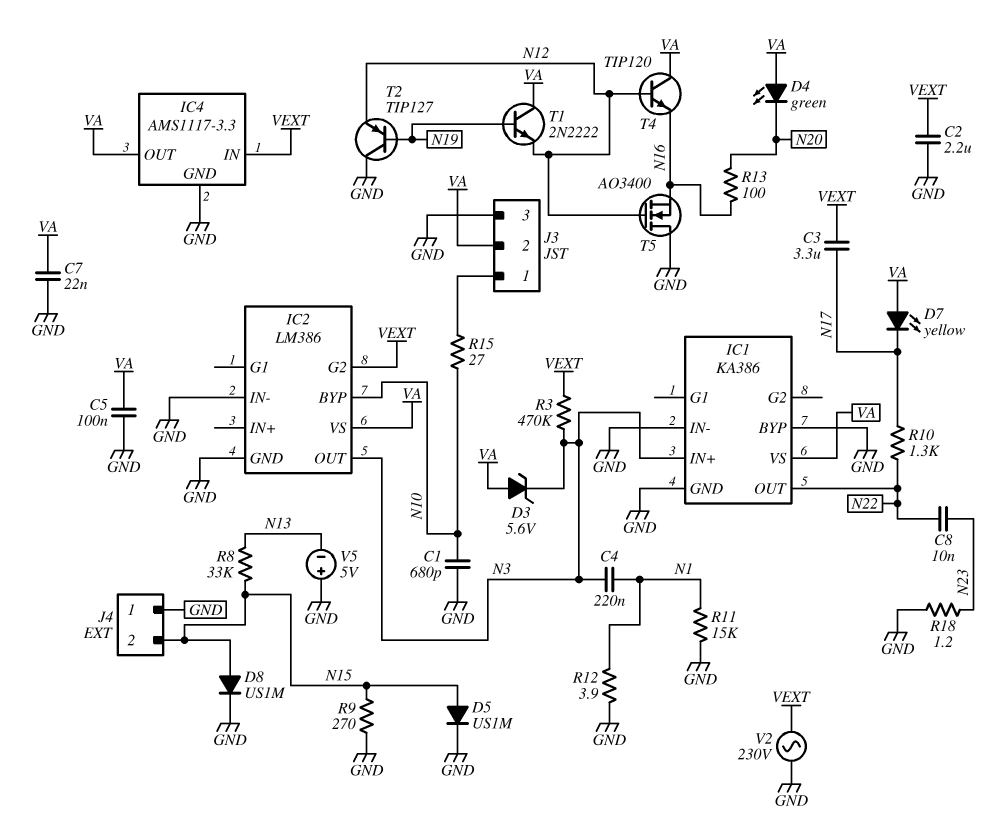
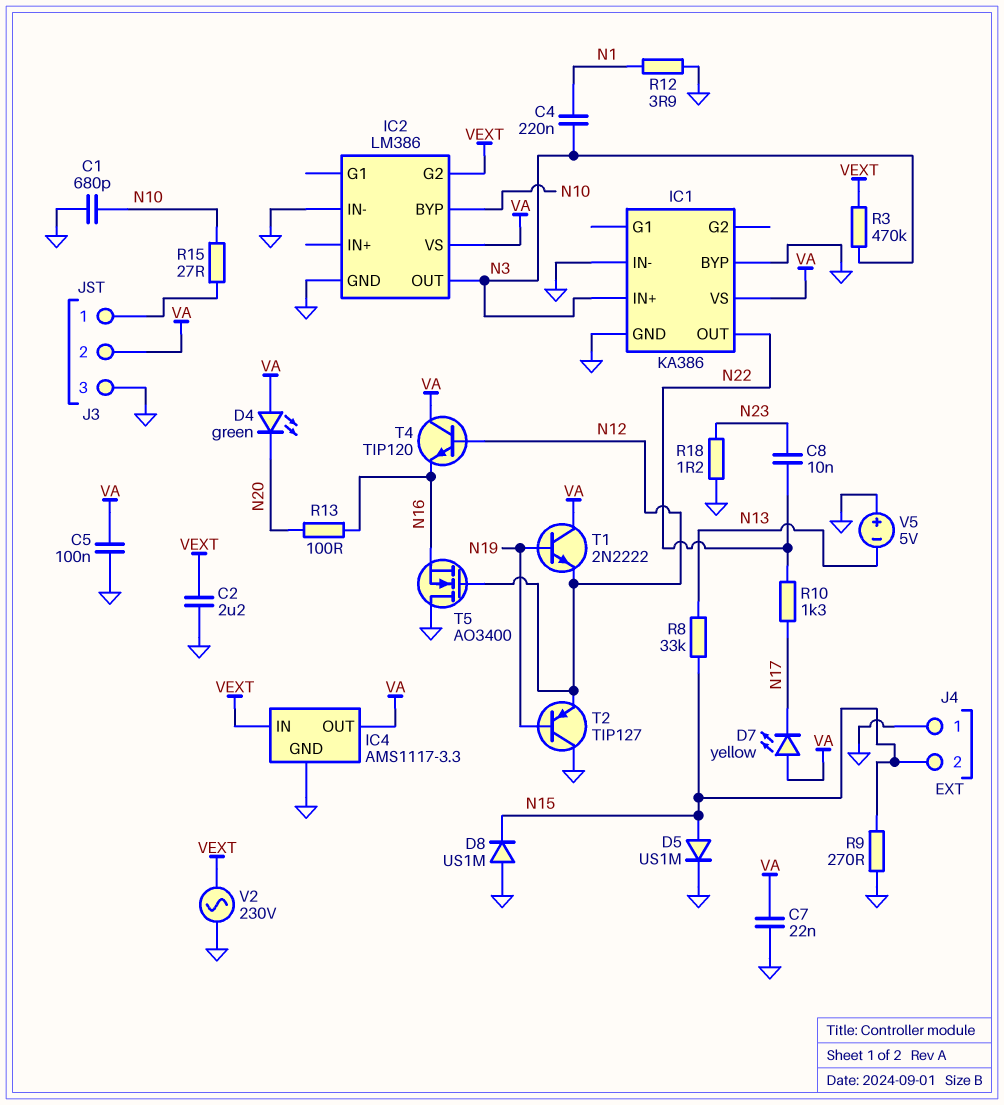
C3: 3.3uF (N17, VEXT) -> none
D3: zener 5.6V (A VA, K N3) -> none
D8: diode US1M (A N15, K GND) -> diode US1M (A GND, K N15)
R11: 15k (GND, N1) -> none

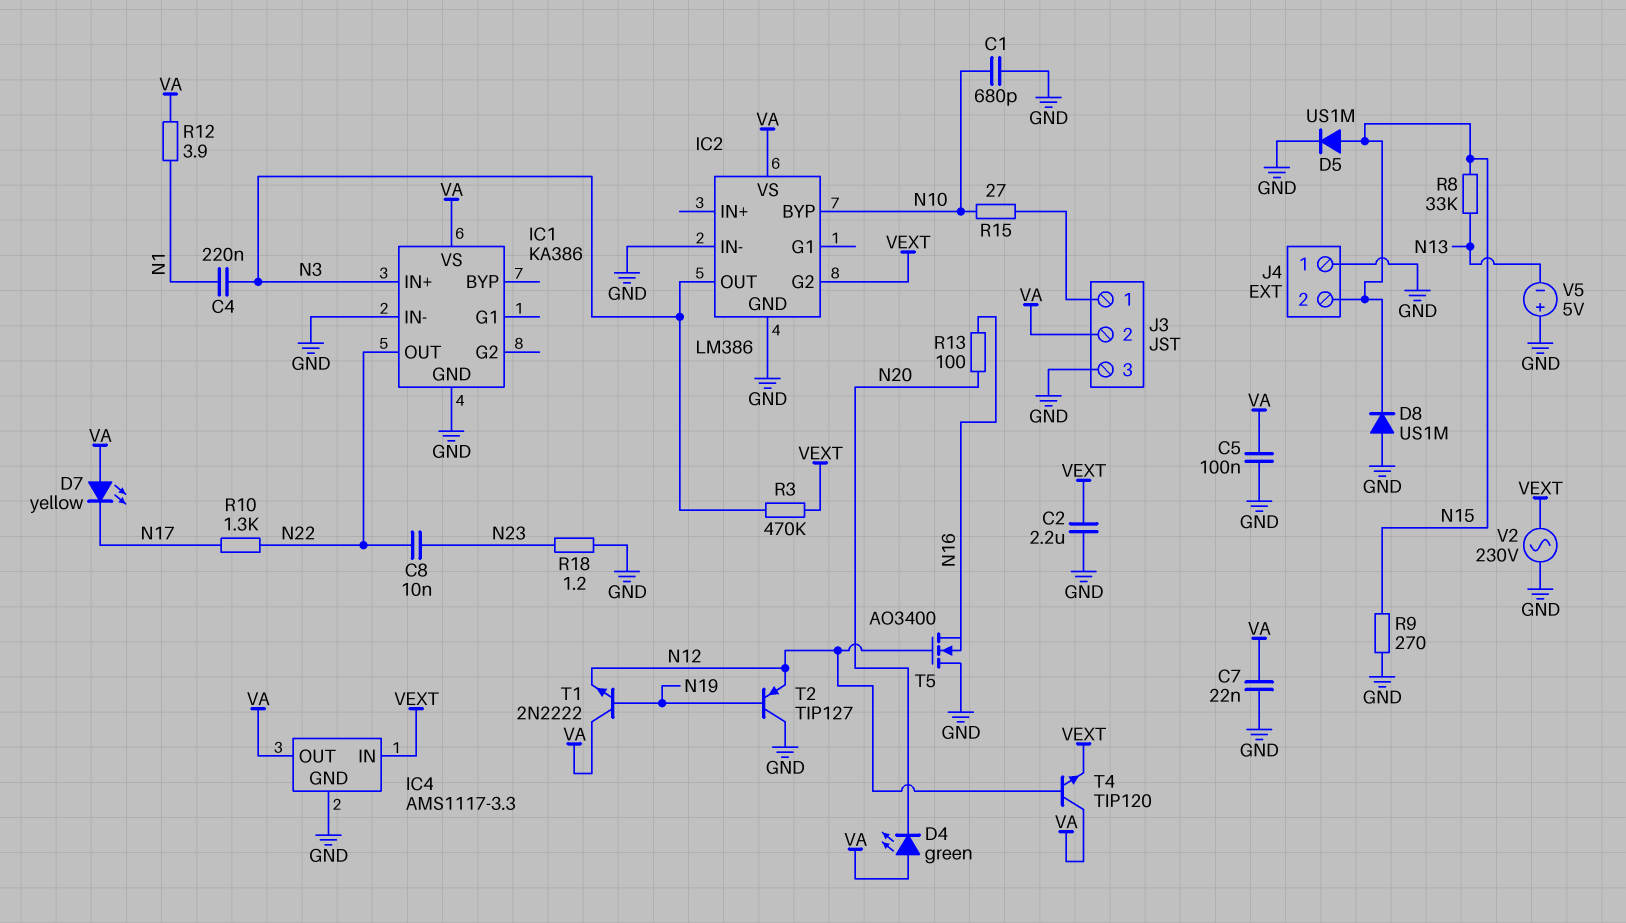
IC1 pin BYP: GND -> none
R12: 3.9 (GND, N1) -> 3.9 (N1, VA)
T4: NPN TIP120 (B N12, C VA, E N16) -> NPN TIP120 (B N12, C VA, E VEXT)

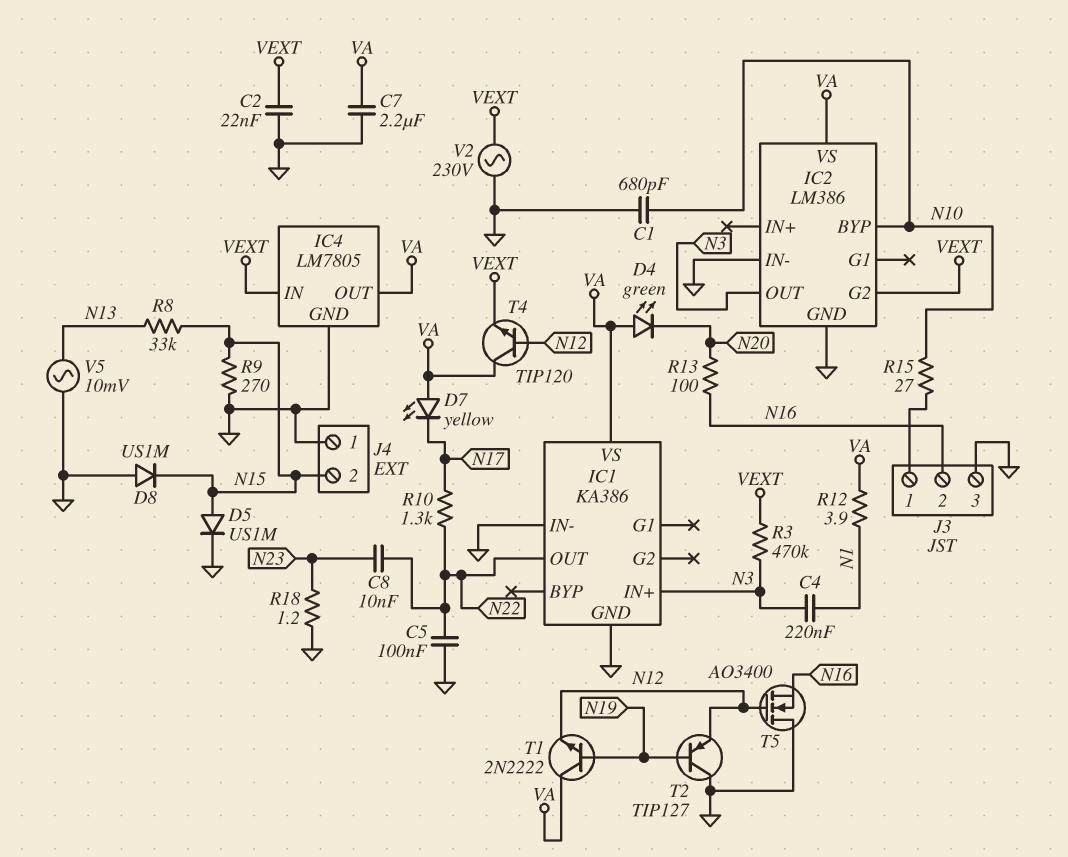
C2: 2.2uF (GND, VEXT) -> 22nF (GND, VEXT)
C5: 100nF (GND, VA) -> 100nF (GND, N22)
C7: 22nF (GND, VA) -> 2.2uF (GND, VA)
IC4: AMS1117-3.3 -> LM7805
J3 pin 2: VA -> N16
V5: 5V (plus GND, minus N13) -> AC 10mV (GND, N13)

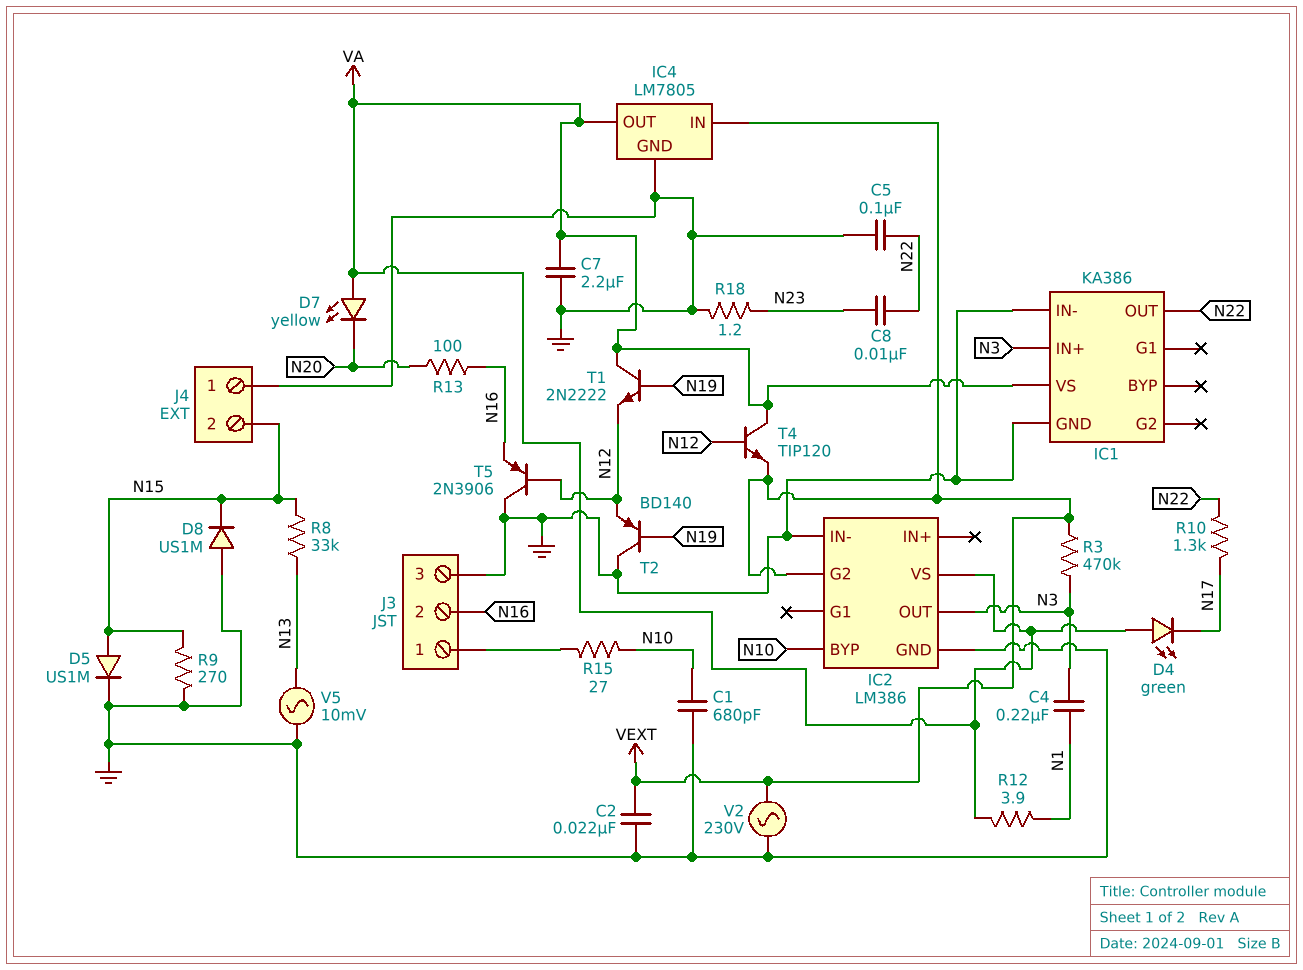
D4: LED green (A VA, K N20) -> LED green (A VA, K N17)
D7: LED yellow (A VA, K N17) -> LED yellow (A VA, K N20)
T2: PNP TIP127 (B N19, C GND, E N12) -> PNP BD140 (B N19, C GND, E N12)
T5: NMOS AO3400 (G N12, D GND, S N16) -> PNP 2N3906 (B N12, C GND, E N16)

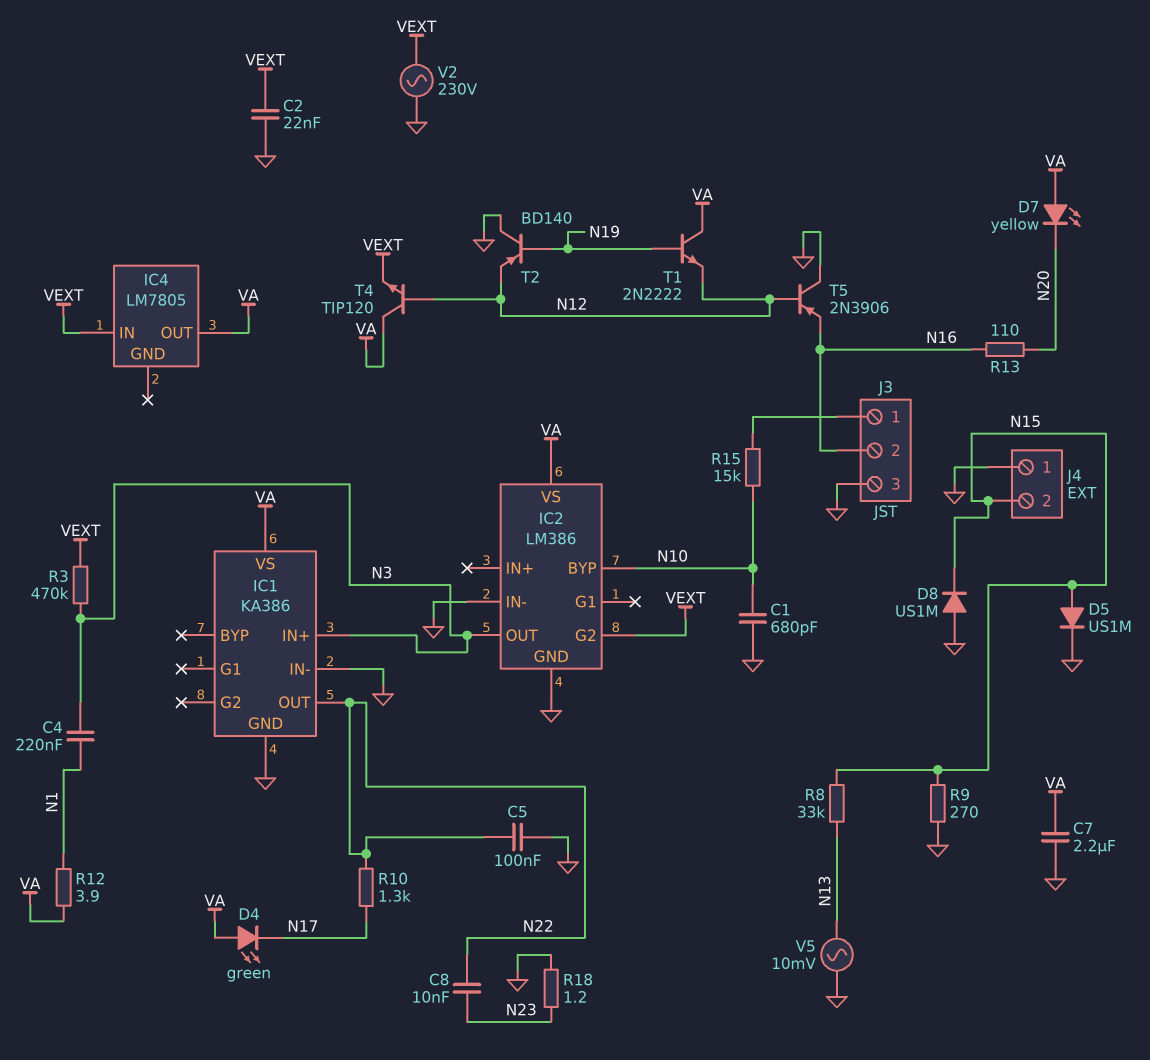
IC4 pin GND: GND -> none
R13: 100 (N16, N20) -> 110 (N16, N20)
R15: 27 (J3/1, N10) -> 15k (J3/1, N10)

